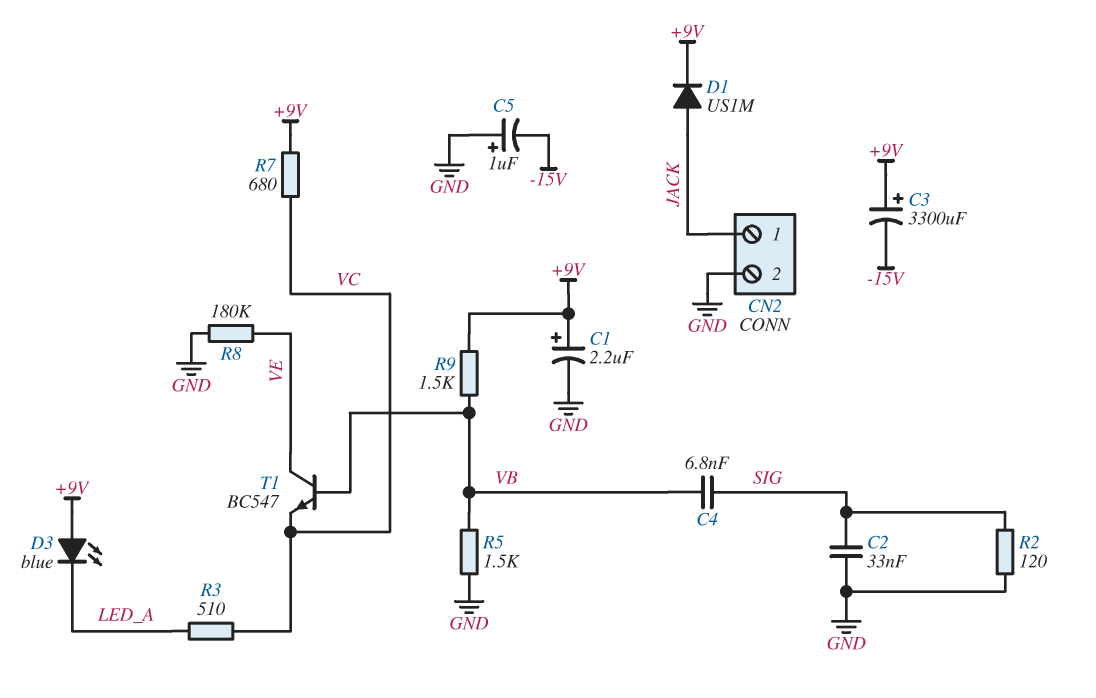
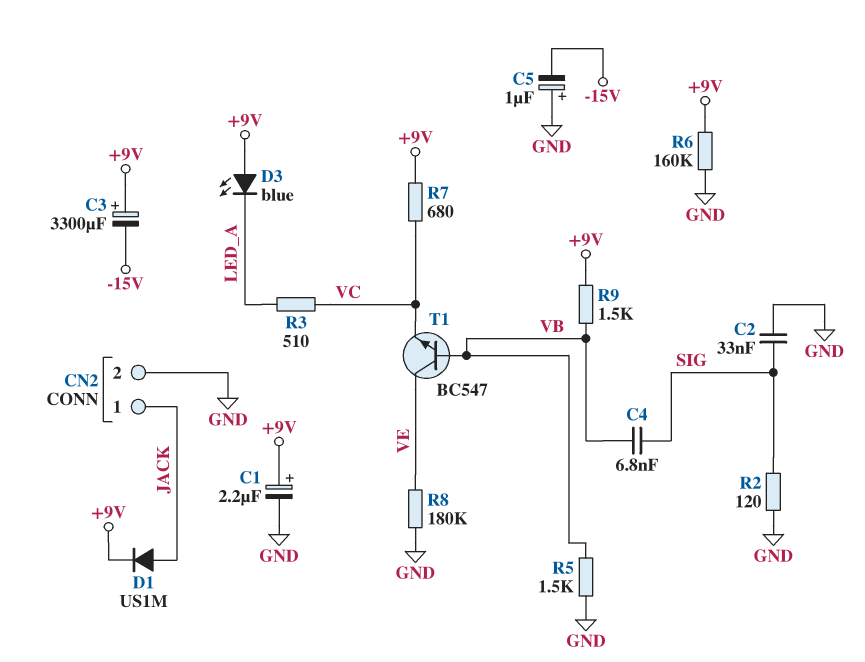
R6: none -> 160k (+9V, GND)

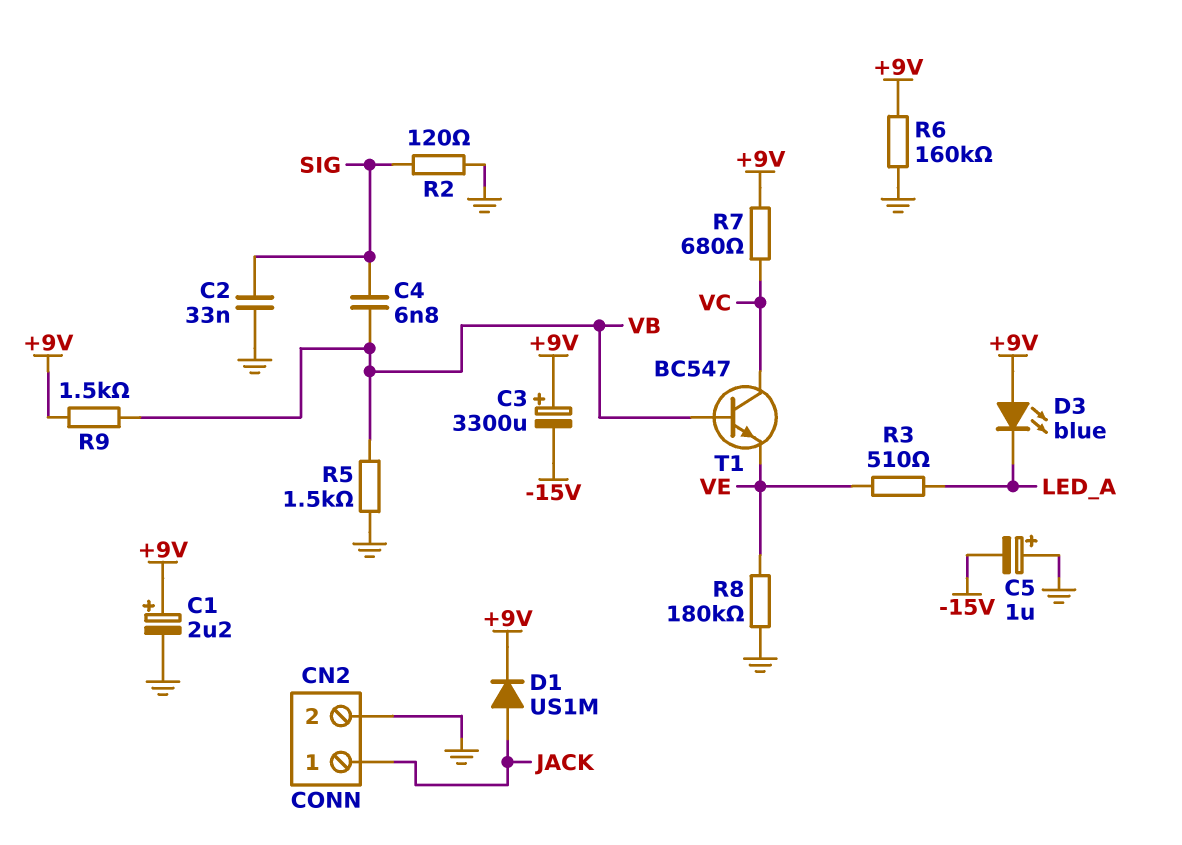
R3: 510 (LED_A, VC) -> 510 (LED_A, VE)
T1: NPN BC547 (B VB, C VE, E VC) -> NPN BC547 (B VB, C VC, E VE)

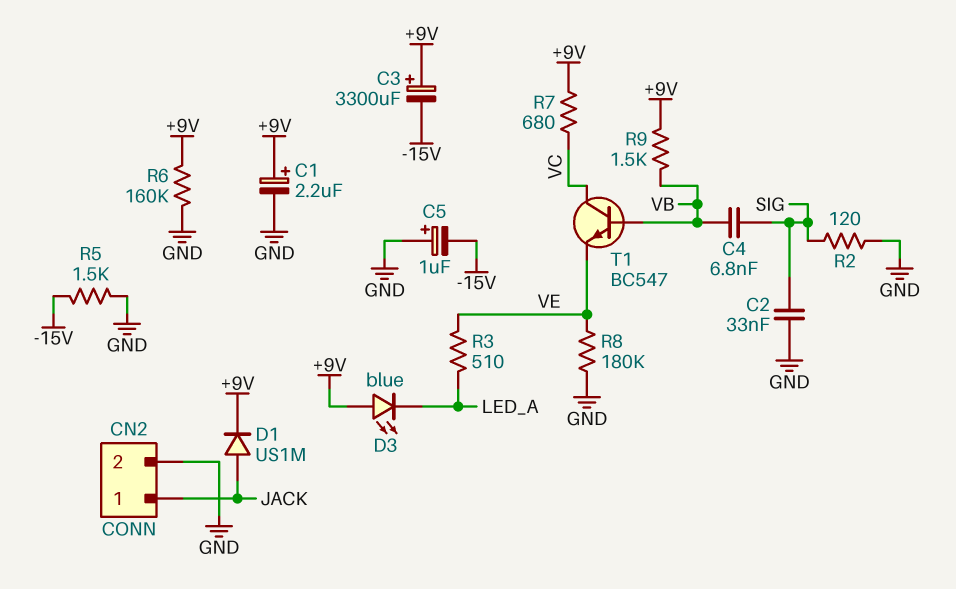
R5: 1.5k (GND, VB) -> 1.5k (-15V, GND)

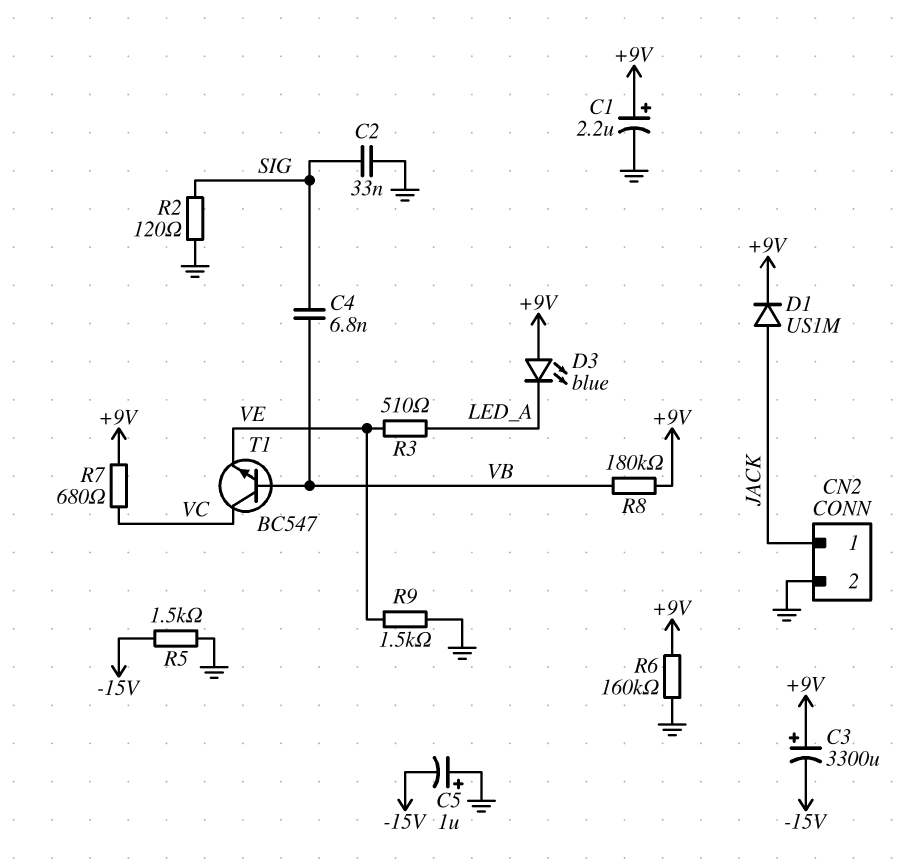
R8: 180k (GND, VE) -> 180k (+9V, VB)
R9: 1.5k (+9V, VB) -> 1.5k (GND, VE)

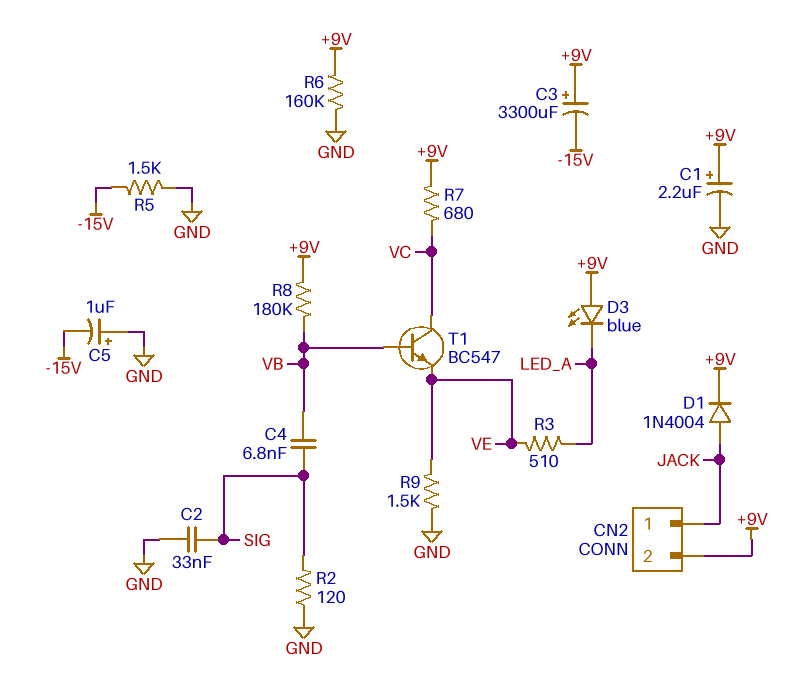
CN2 pin 2: GND -> +9V
D1: diode US1M (A JACK, K +9V) -> diode 1N4004 (A JACK, K +9V)

